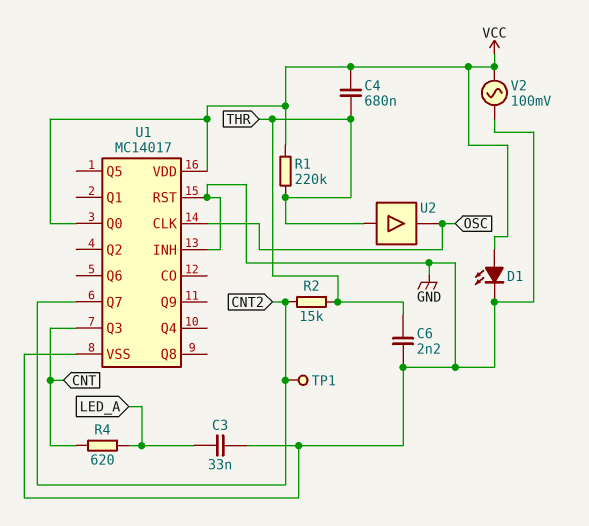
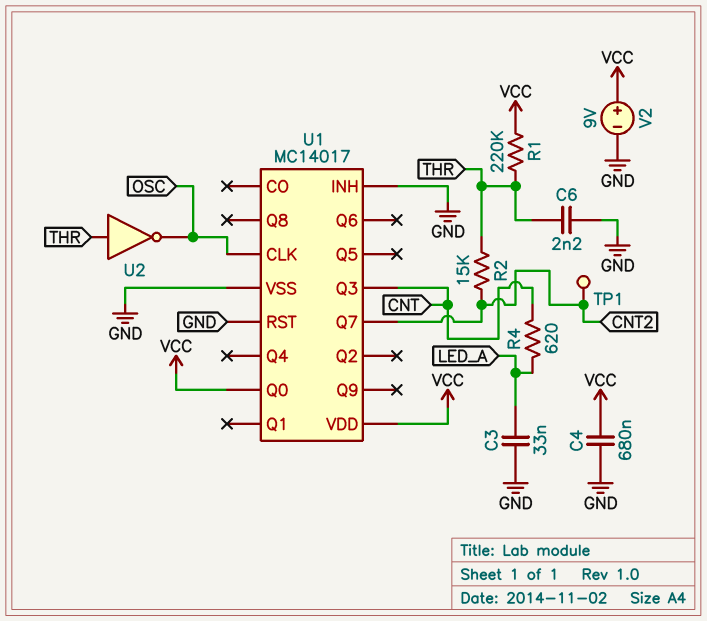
C4: 680nF (THR, VCC) -> 680nF (GND, VCC)
D1: LED (A VCC, K GND) -> none
U2: buffer (in THR, out OSC) -> NOT (in THR, out OSC)
V2: AC 100mV (GND, VCC) -> 9V (plus VCC, minus GND)

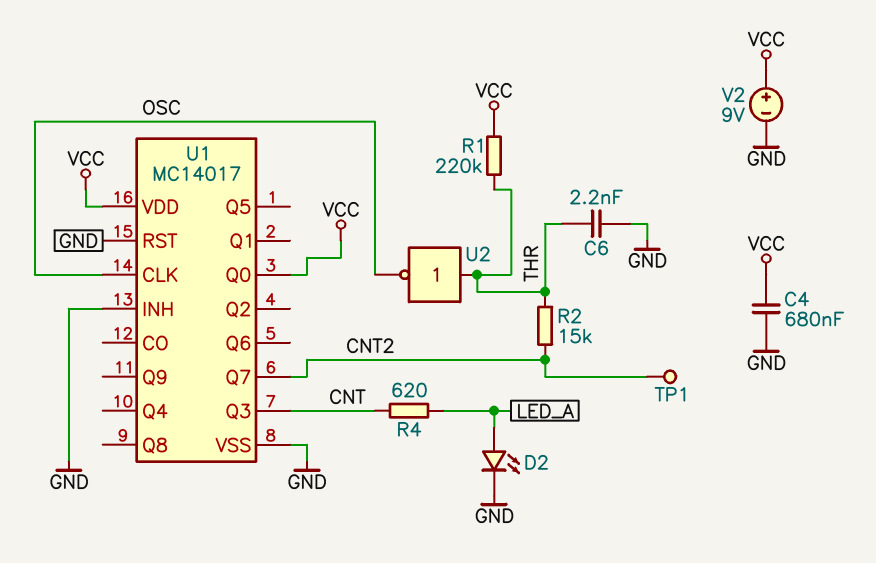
C3: 33nF (GND, LED_A) -> none
D2: none -> LED (A LED_A, K GND)

